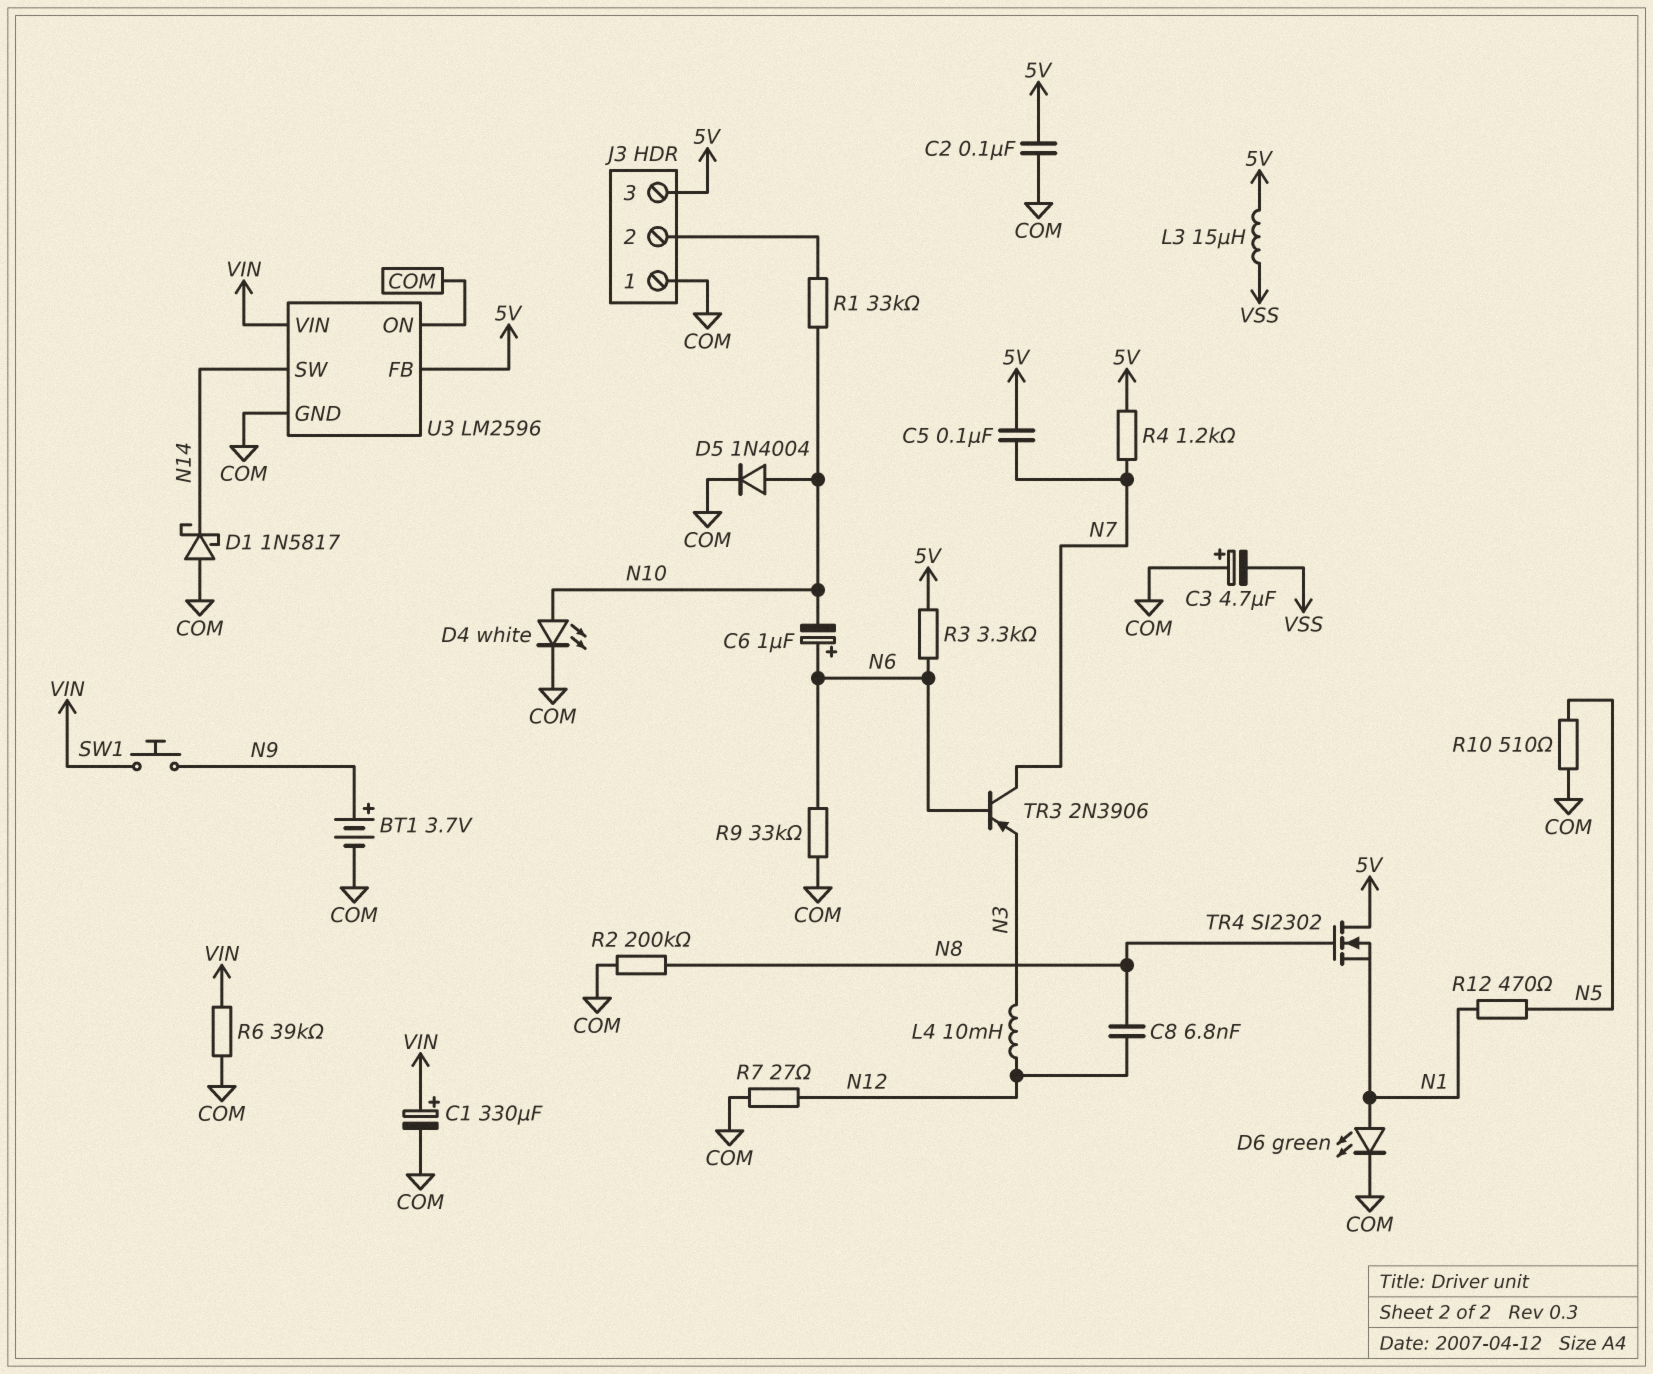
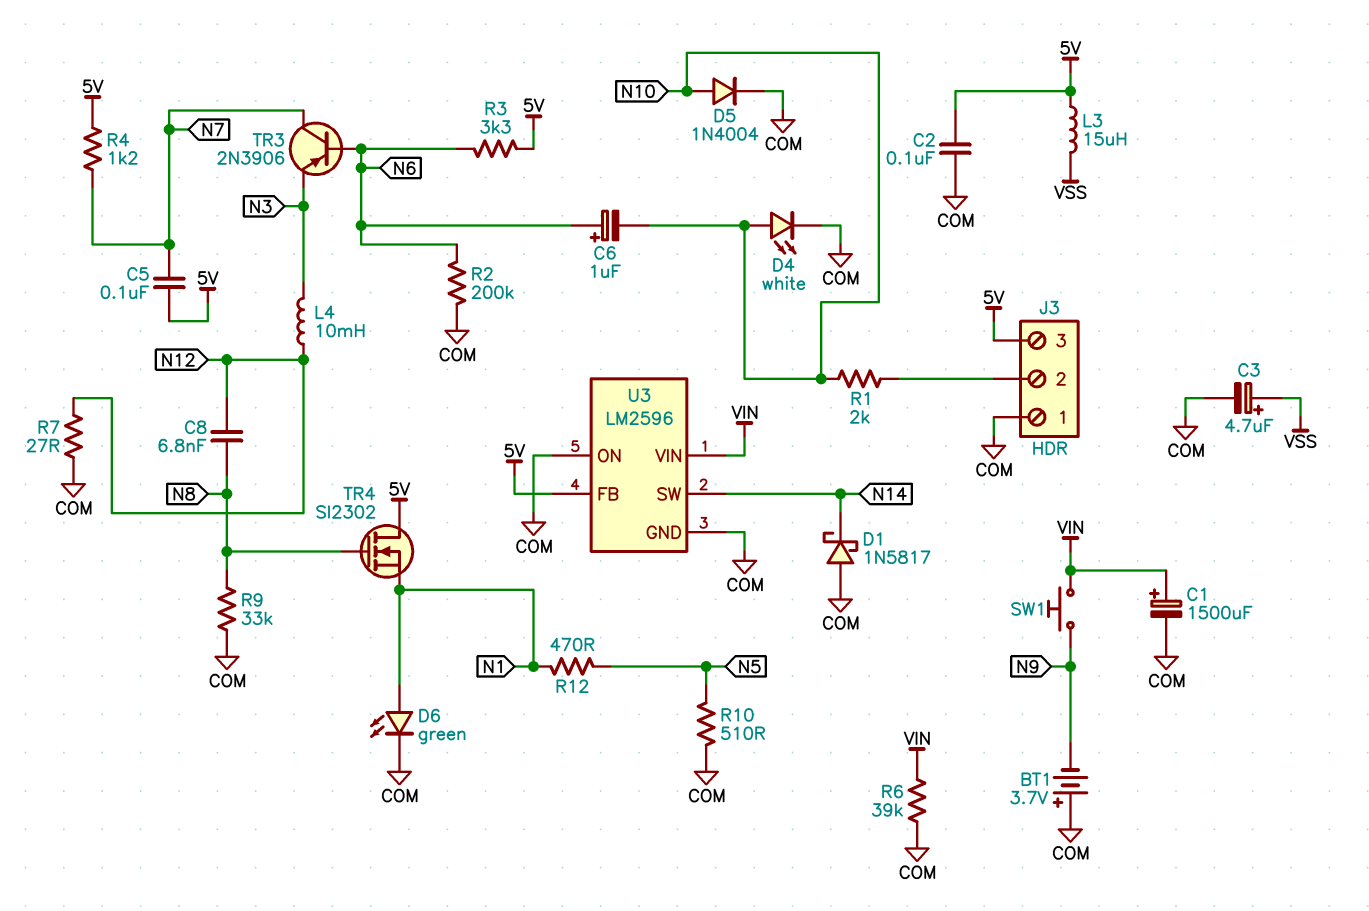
BT1: 3.7V (plus N9, minus COM) -> 3.7V (plus COM, minus N9)
C1: 330uF (plus VIN, minus COM) -> 1500uF (plus VIN, minus COM)
C3: 4.7uF (plus COM, minus VSS) -> 4.7uF (plus VSS, minus COM)
R1: 33k (J3/2, N10) -> 2k (J3/2, N10)
R2: 200k (COM, N8) -> 200k (COM, N6)
R9: 33k (COM, N6) -> 33k (COM, N8)

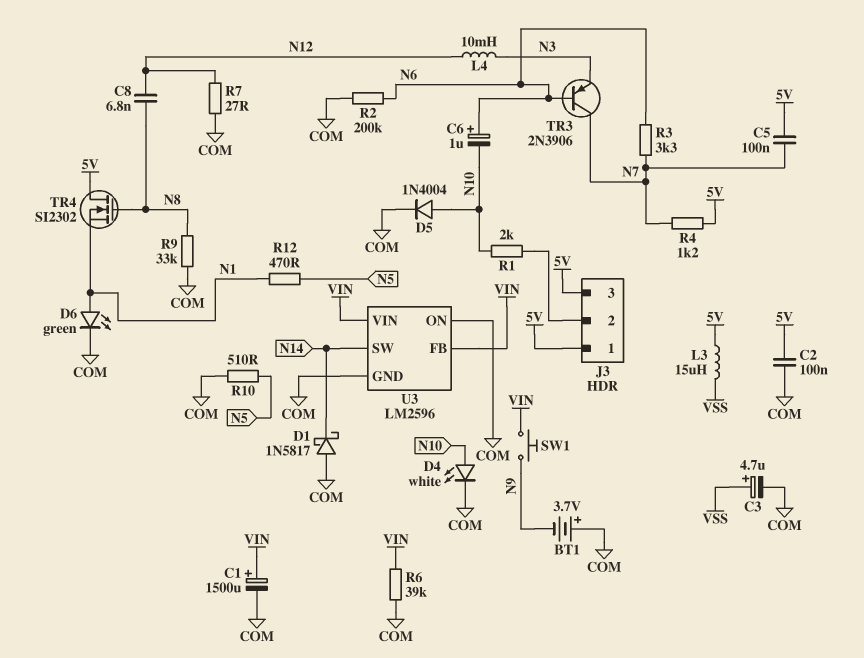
J3 pin 1: COM -> 5V
R3: 3.3k (5V, N6) -> 3.3k (N6, N7)
U3 pin FB: 5V -> VIN

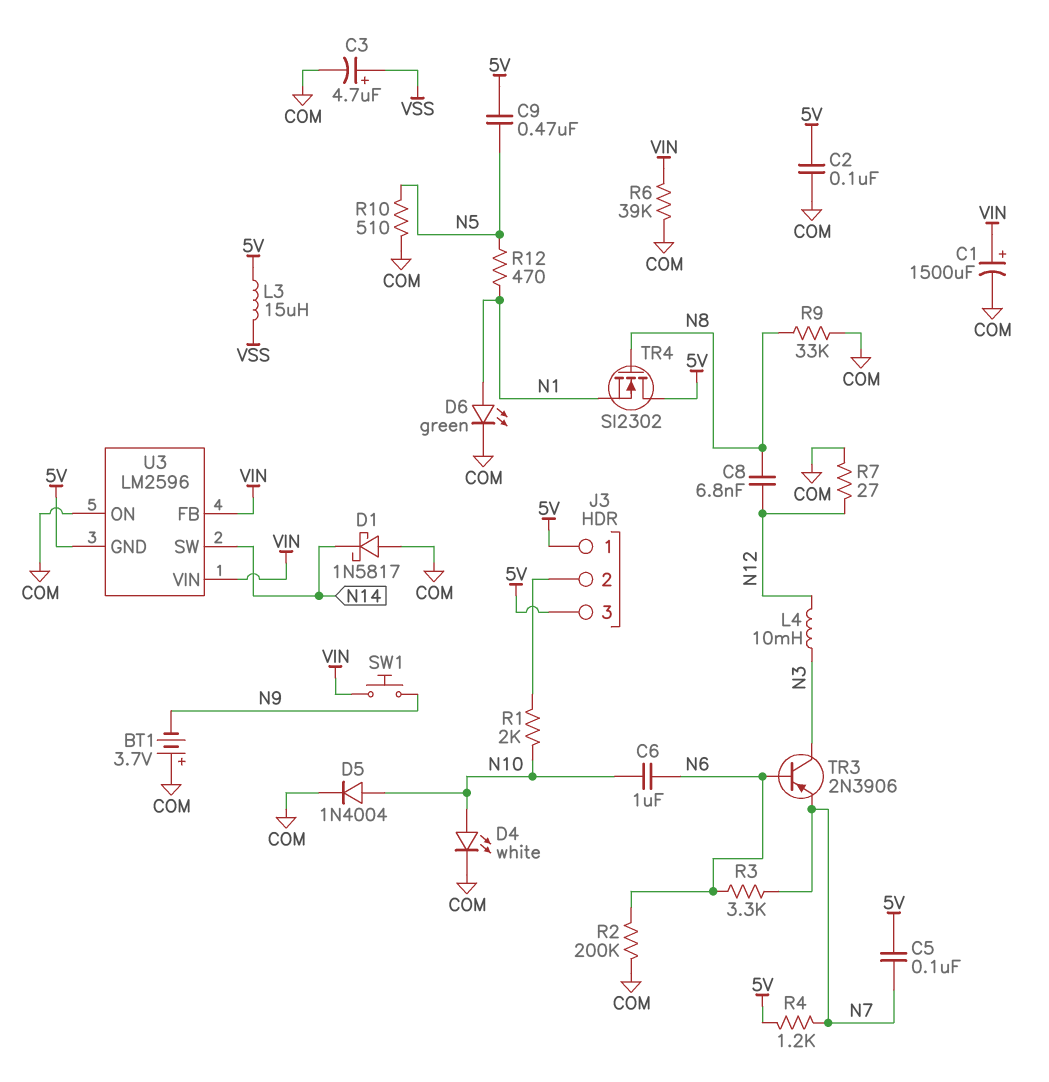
C6: 1uF (plus N6, minus N10) -> 1uF (N6, N10)
C9: none -> 470nF (5V, N5)
TR3: PNP 2N3906 (B N6, C N7, E N3) -> PNP 2N3906 (B N6, C N3, E N7)
U3 pin GND: COM -> 5V

